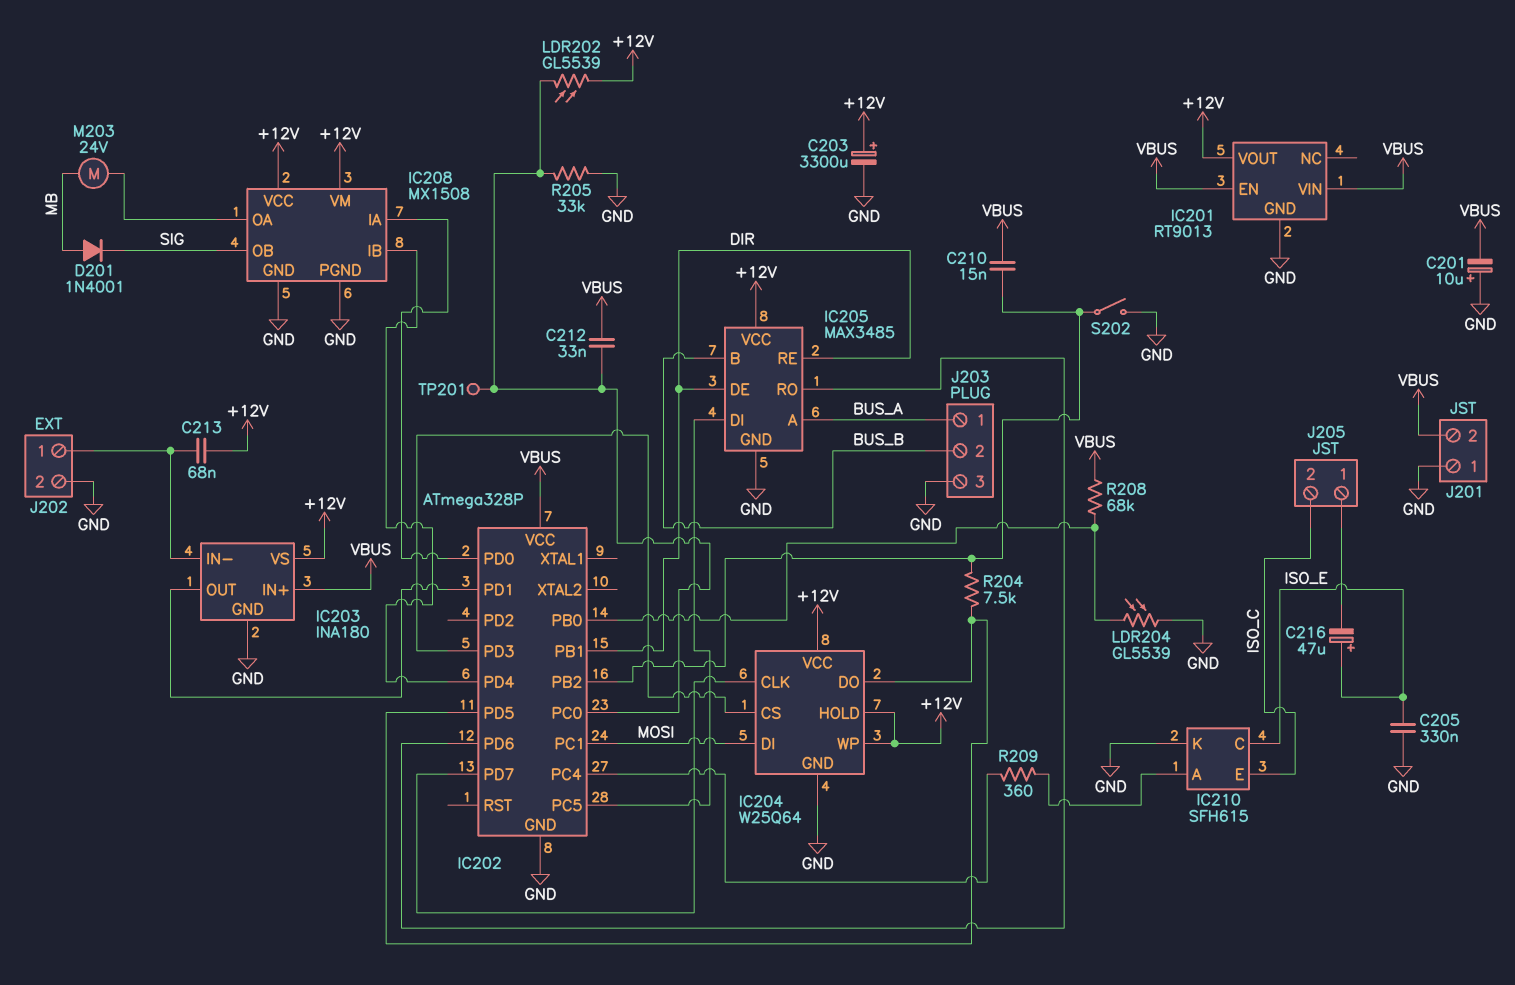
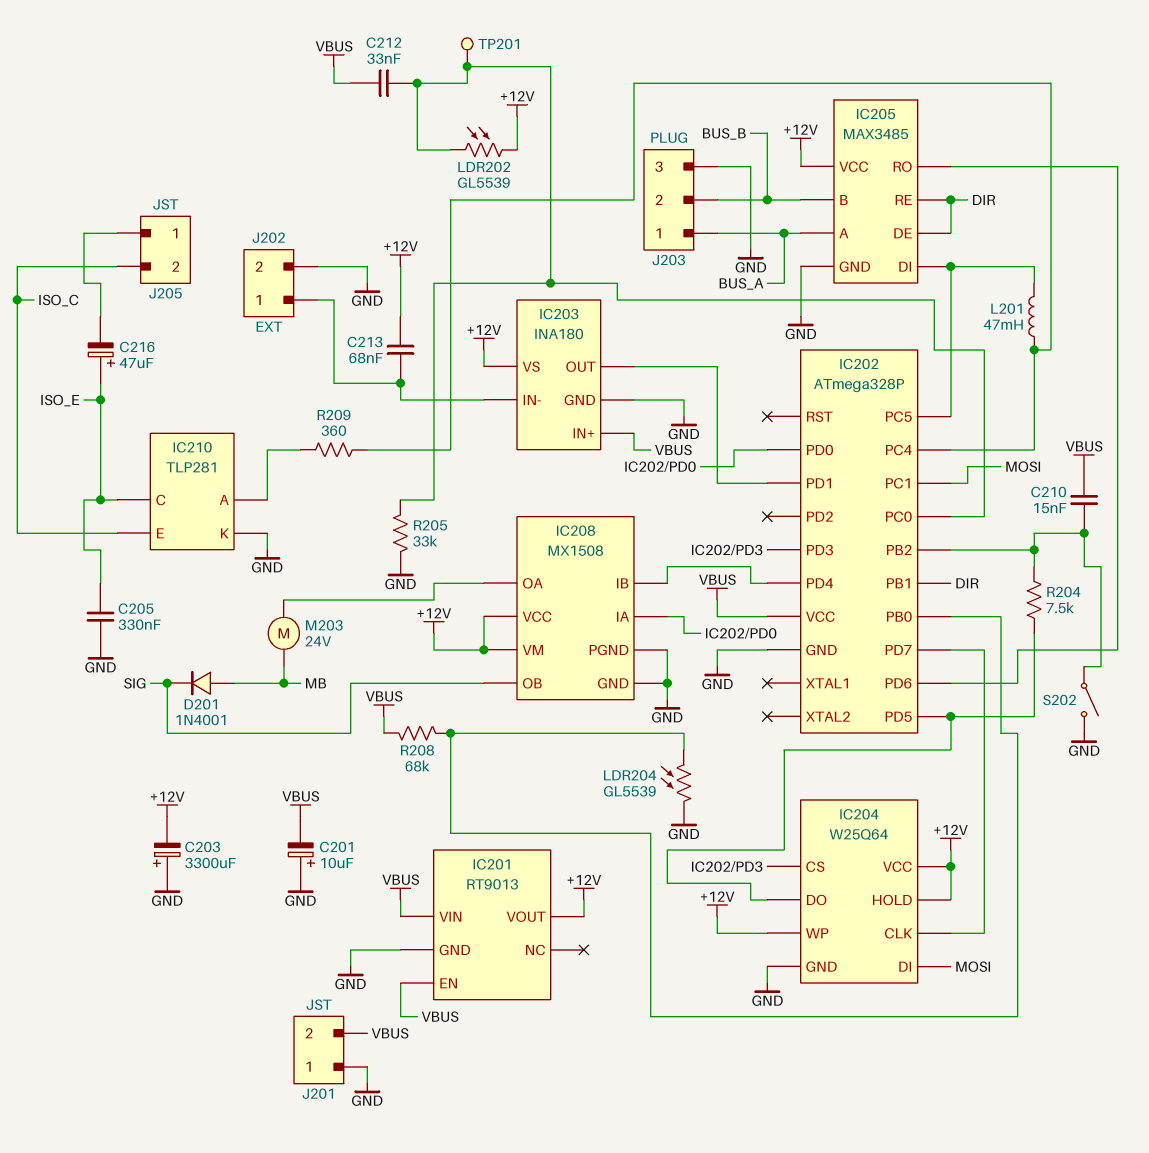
C203: 3300uF (plus +12V, minus GND) -> 3300uF (plus GND, minus +12V)
IC210: SFH615 -> TLP281
L201: none -> 47mH (IC202/PC4, IC202/PC5)

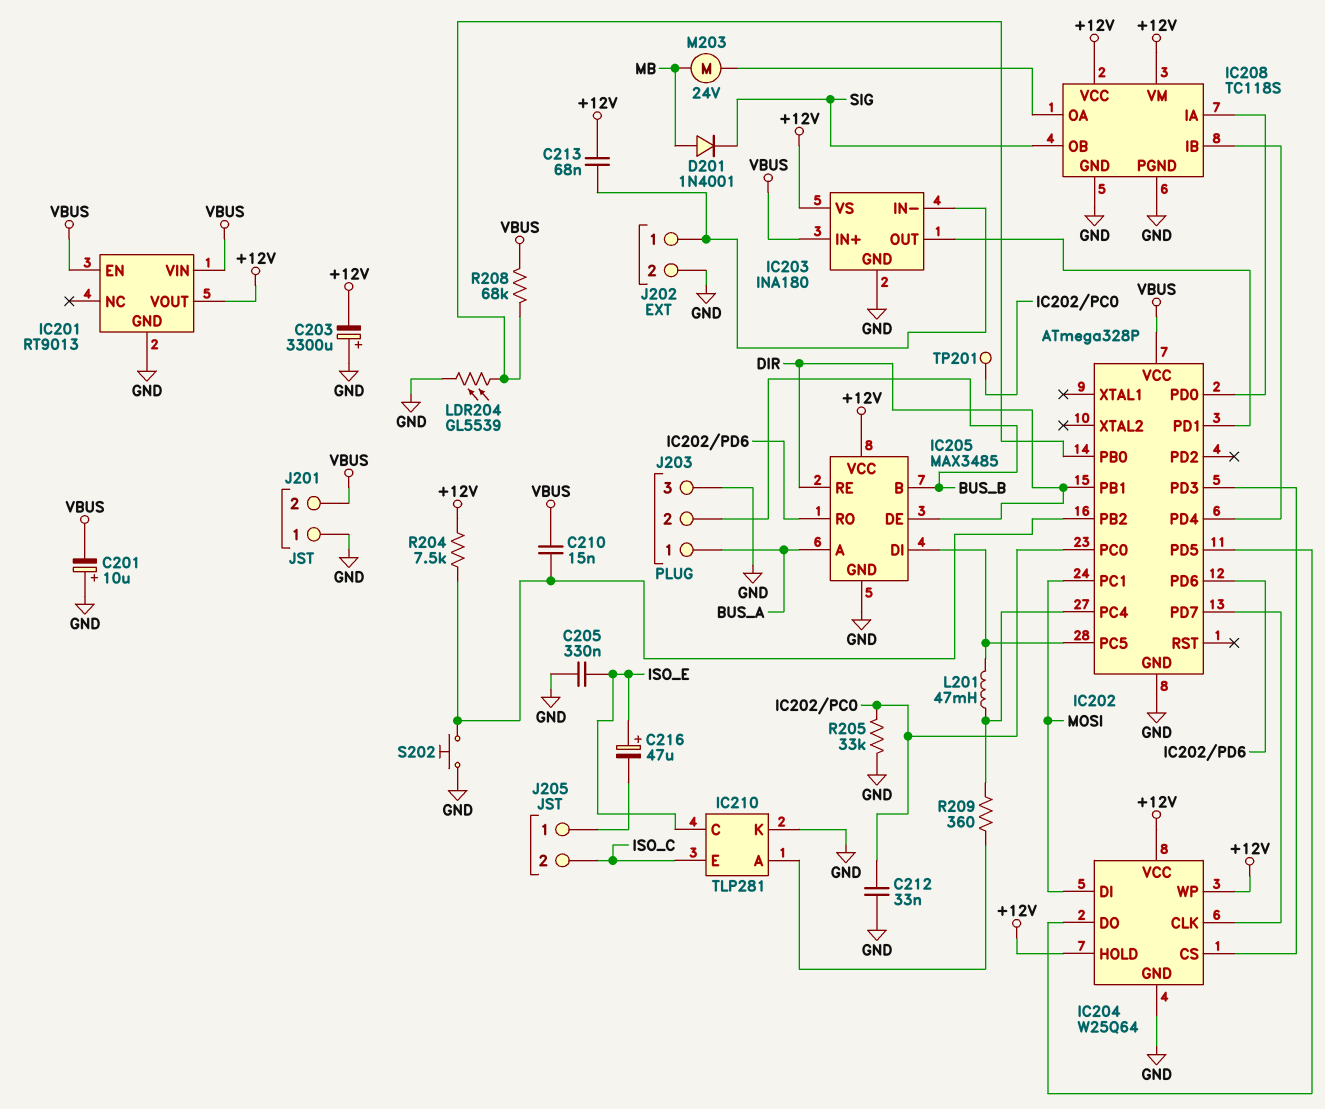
C212: 33nF (IC202/PC0, VBUS) -> 33nF (GND, IC202/PC0)
IC208: MX1508 -> TC118S
LDR202: GL5539 (+12V, IC202/PC0) -> none
R204: 7.5k (IC202/PB2, IC202/PD5) -> 7.5k (+12V, IC202/PB2)
S202: switch (GND, IC202/PB2) -> button (GND, IC202/PB2)

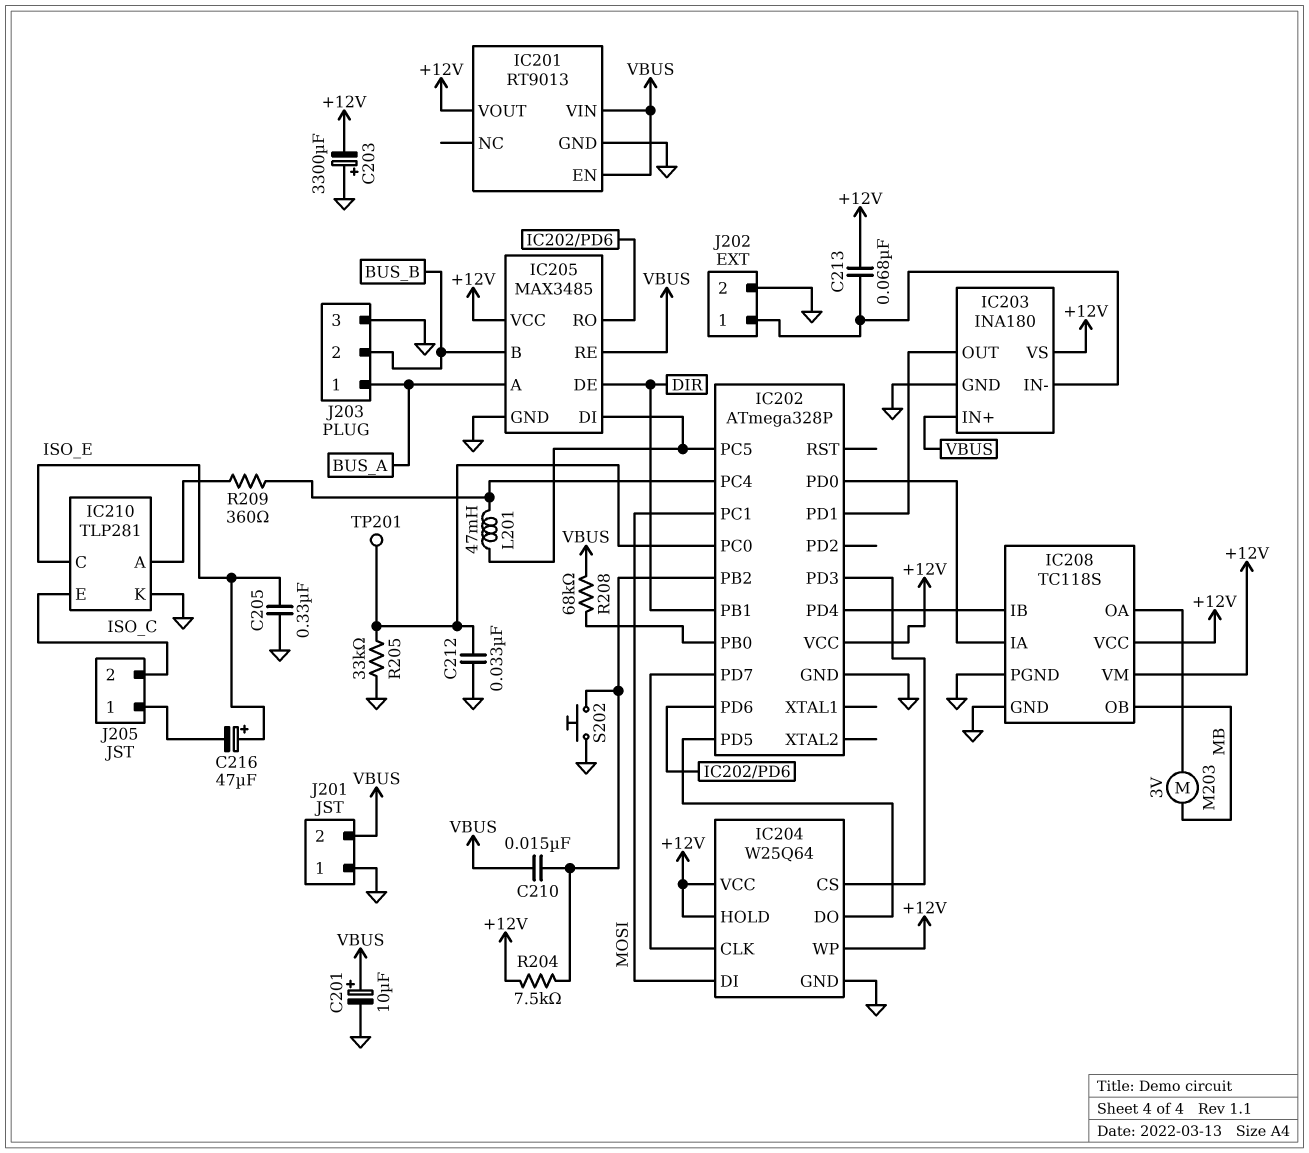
C201: 10uF (plus GND, minus VBUS) -> 10uF (plus VBUS, minus GND)
D201: diode 1N4001 (A MB, K SIG) -> none
IC202 pin VCC: VBUS -> +12V
IC205 pin RE: DIR -> VBUS
IC208 pin OB: SIG -> MB
LDR204: GL5539 (GND, IC202/PB0) -> none
M203: motor 24V (IC208/OA, MB) -> motor 3V (IC208/OA, MB)

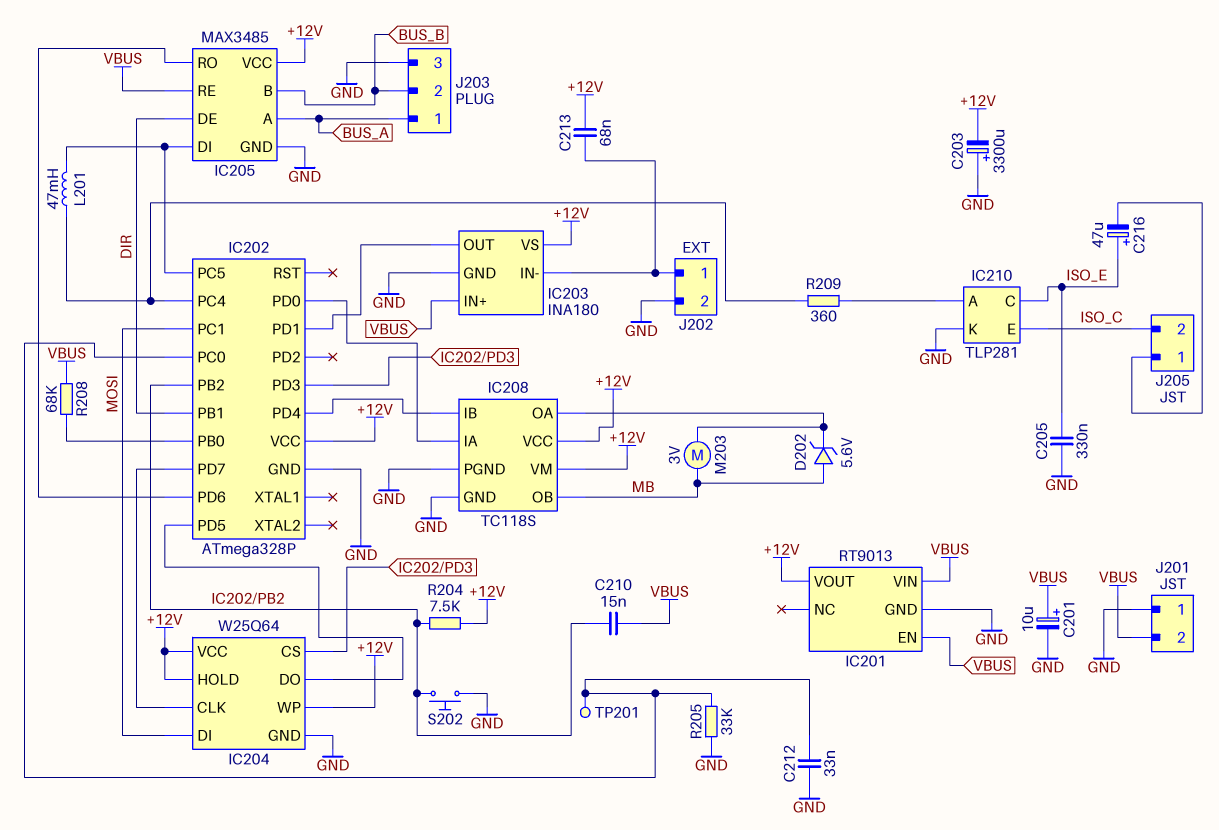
D202: none -> zener 5.6V (A MB, K IC208/OA)

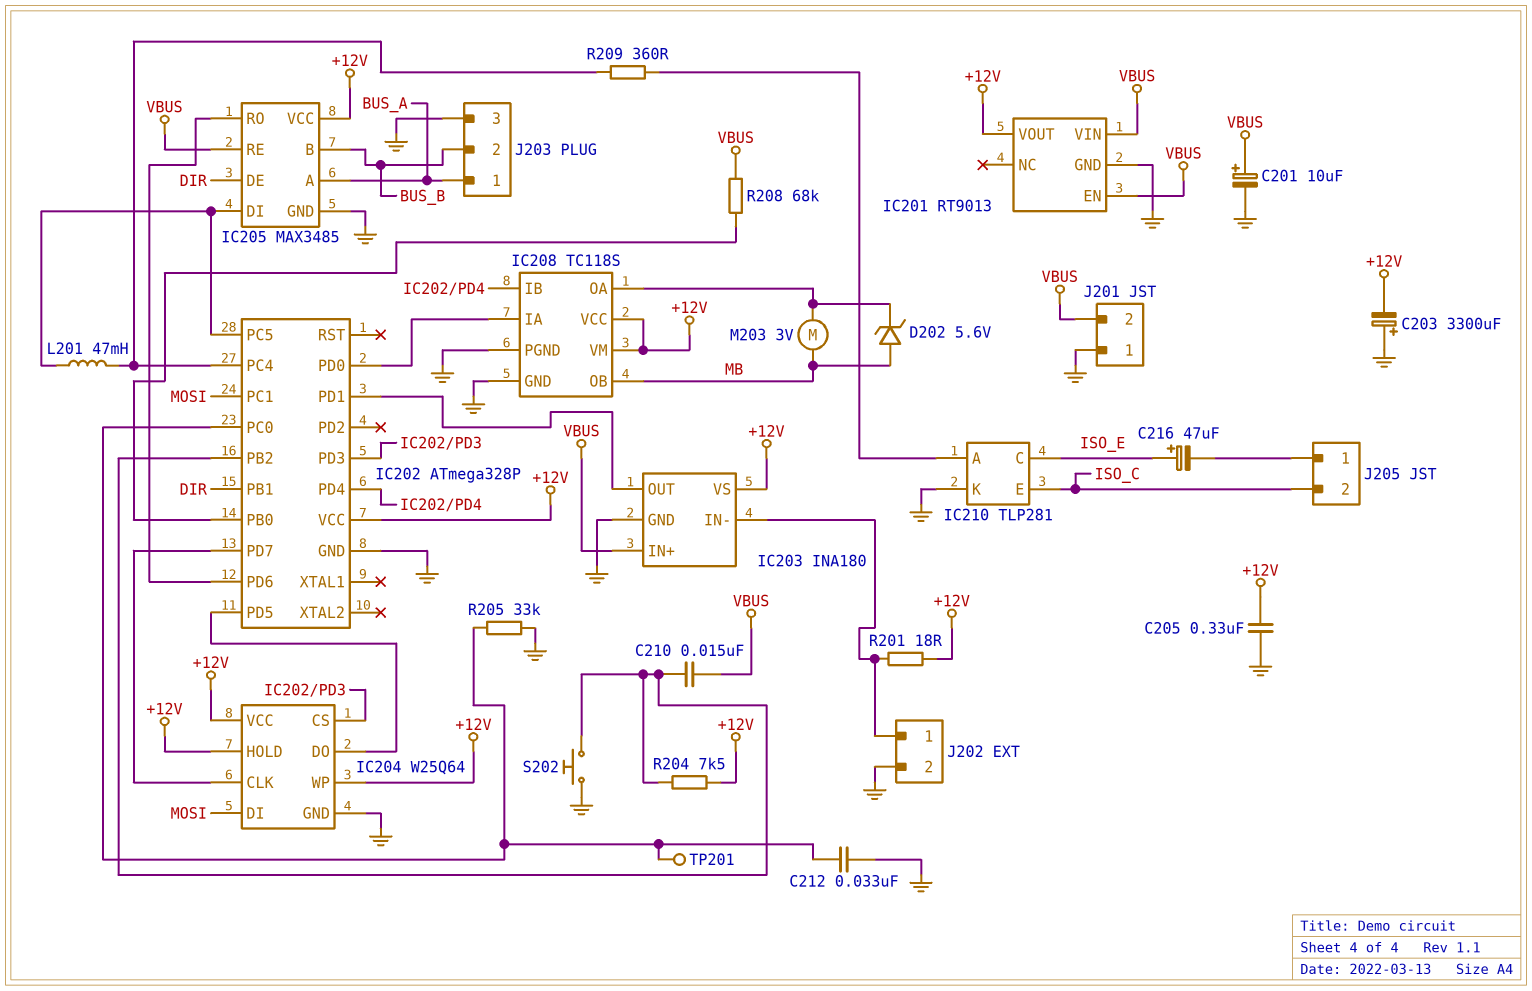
C205: 330nF (GND, ISO_E) -> 330nF (+12V, GND)
C213: 68nF (+12V, IC203/IN-) -> none
R201: none -> 18 (+12V, IC203/IN-)

